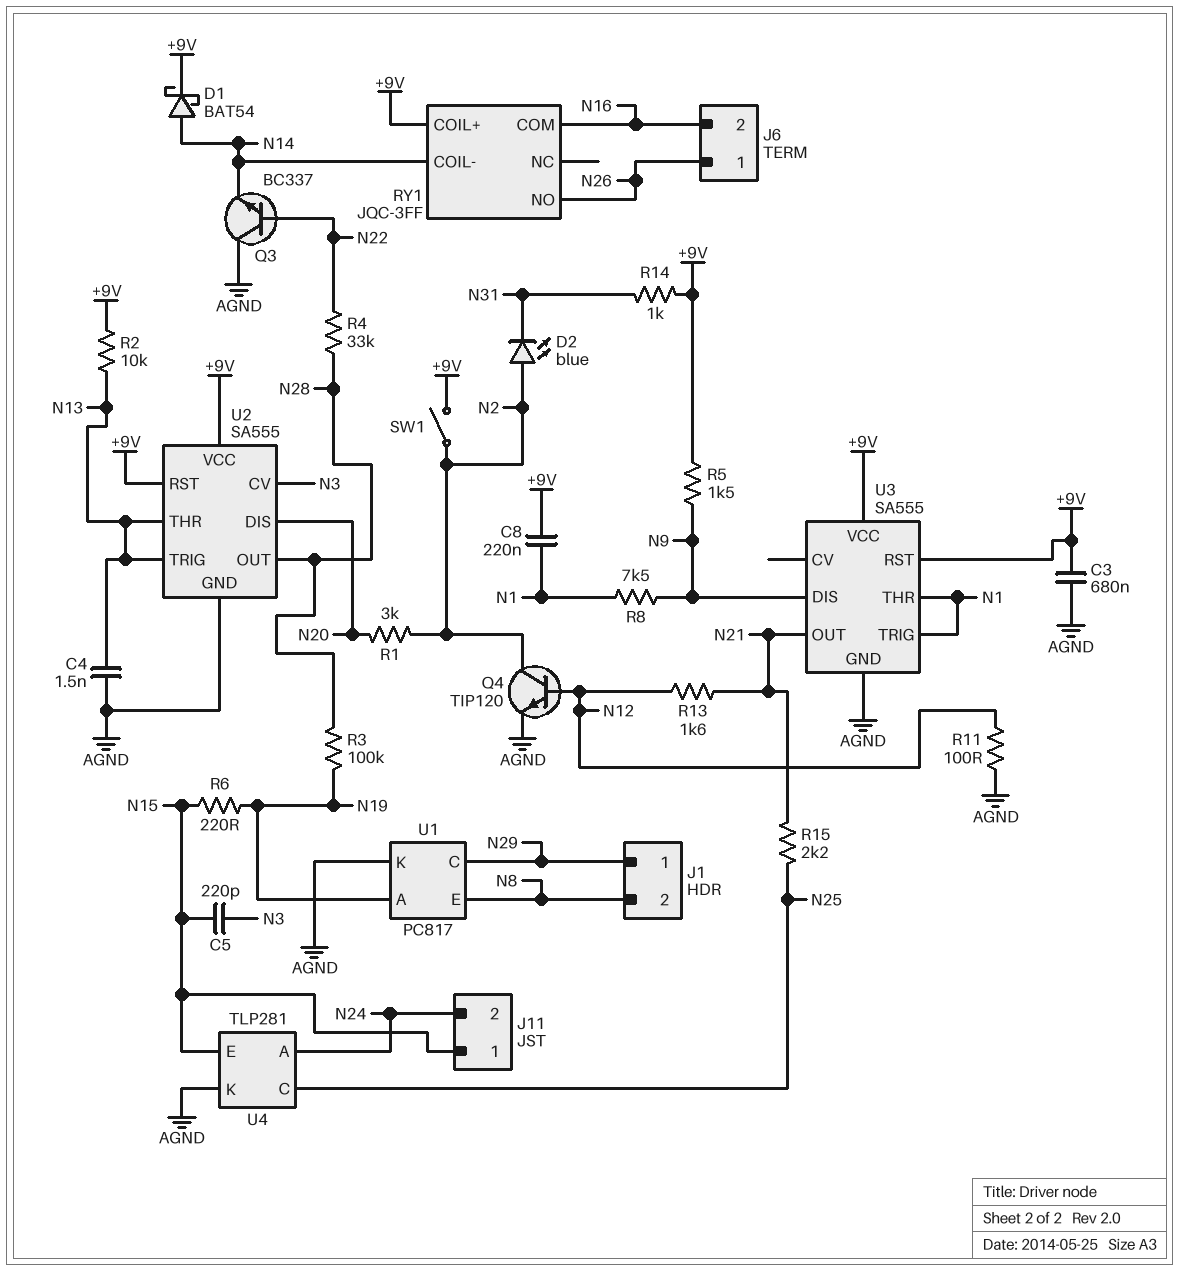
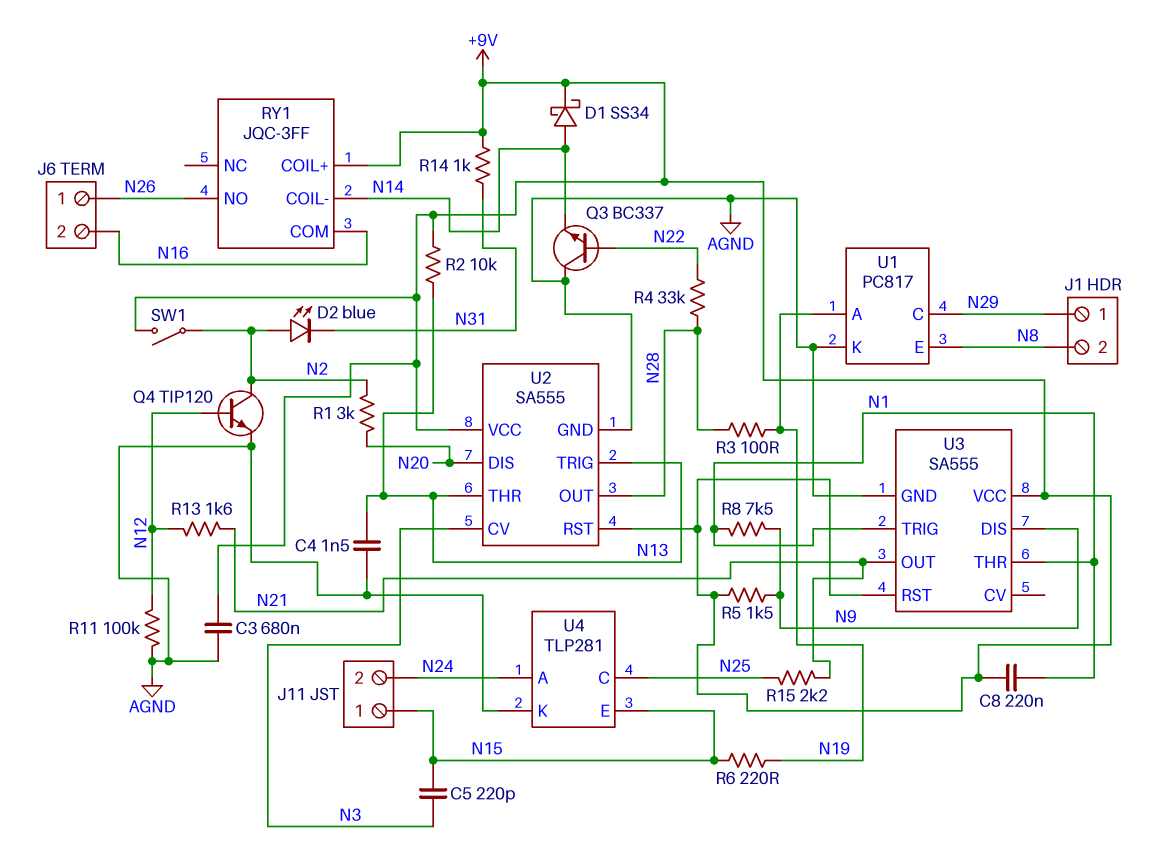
D1: schottky BAT54 (A N14, K +9V) -> schottky SS34 (A N14, K +9V)
R3: 100k (N19, N28) -> 100 (N19, N28)
R11: 100 (AGND, N12) -> 100k (AGND, N12)

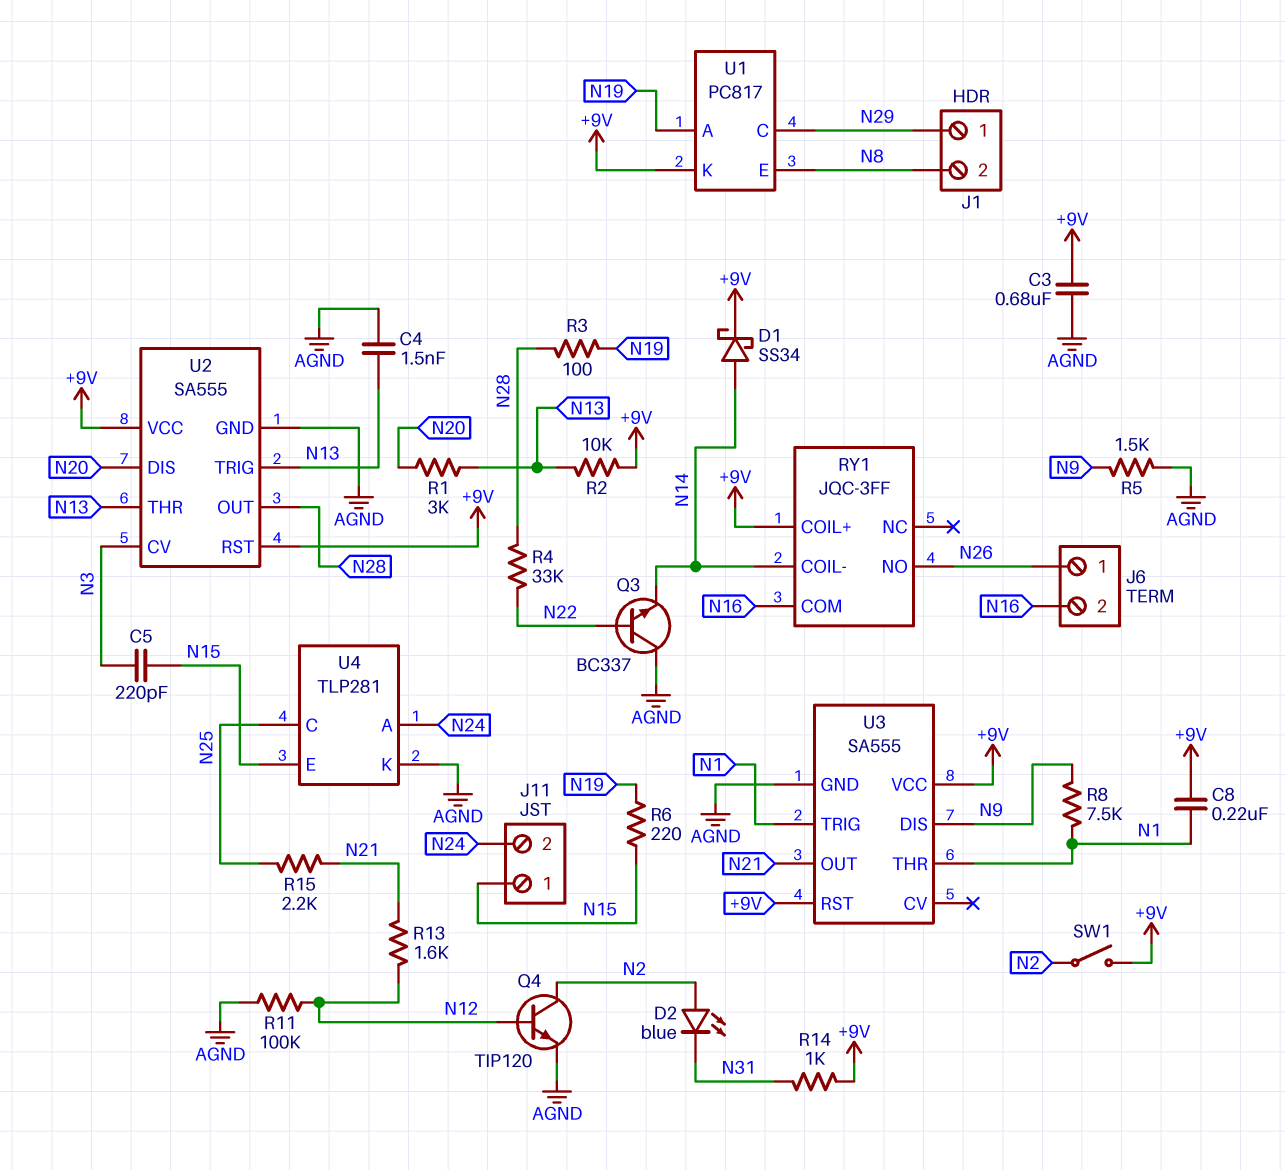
R1: 3k (N2, N20) -> 3k (N13, N20)
R5: 1.5k (+9V, N9) -> 1.5k (AGND, N9)
U1 pin K: AGND -> +9V

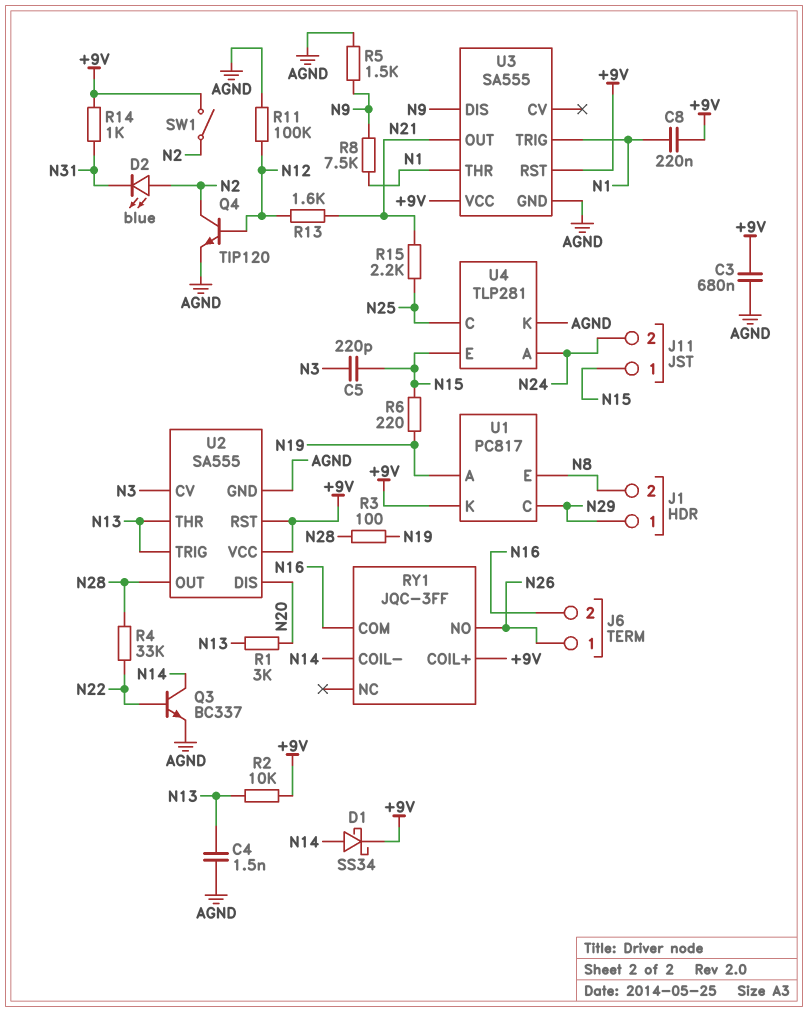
Q3: NPN BC337 (B N22, C AGND, E N14) -> NPN BC337 (B N22, C N14, E AGND)

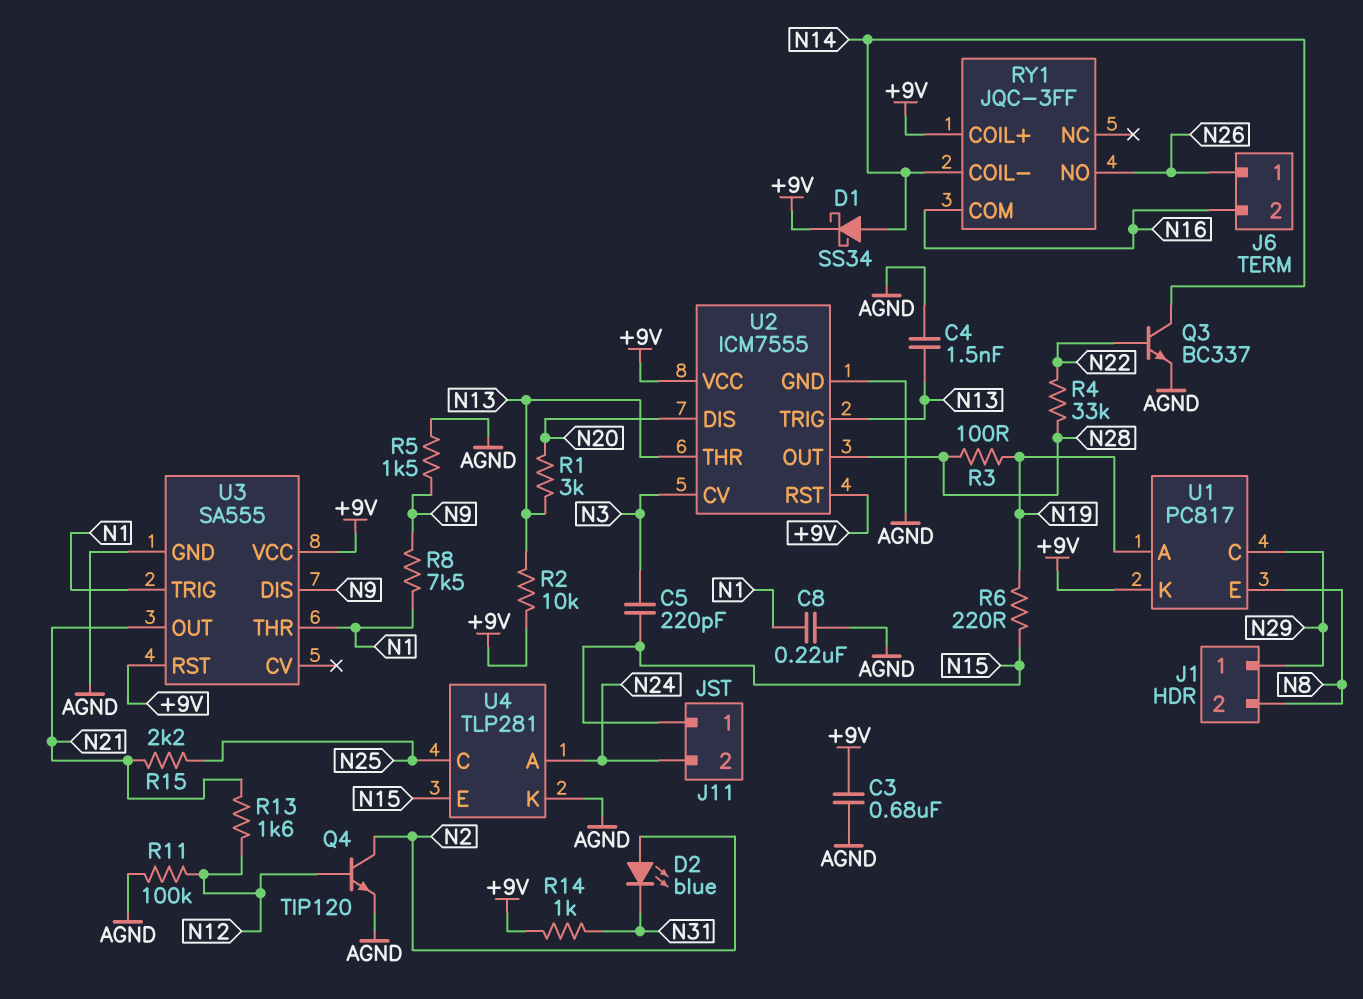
C8: 220nF (+9V, N1) -> 220nF (AGND, N1)
SW1: switch (+9V, N2) -> none
U2: SA555 -> ICM7555

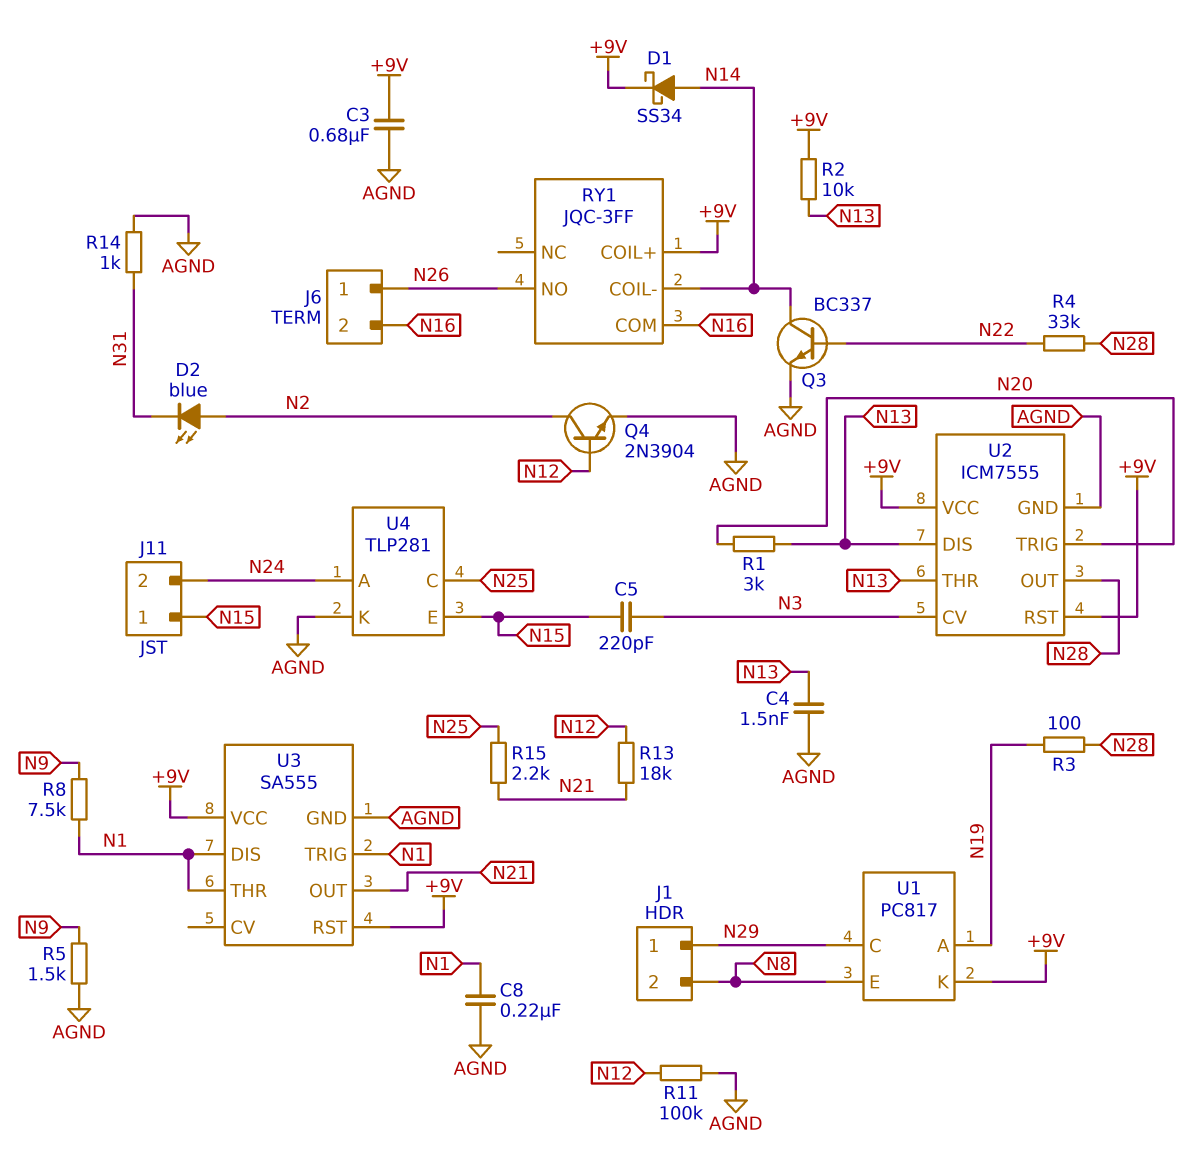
Q4: NPN TIP120 (B N12, C N2, E AGND) -> NPN 2N3904 (B N12, C N2, E AGND)
R6: 220 (N15, N19) -> none
R13: 1.6k (N12, N21) -> 18k (N12, N21)
R14: 1k (+9V, N31) -> 1k (AGND, N31)
U2 pin DIS: N20 -> N13
U2 pin TRIG: N13 -> N20
U3 pin DIS: N9 -> N1

